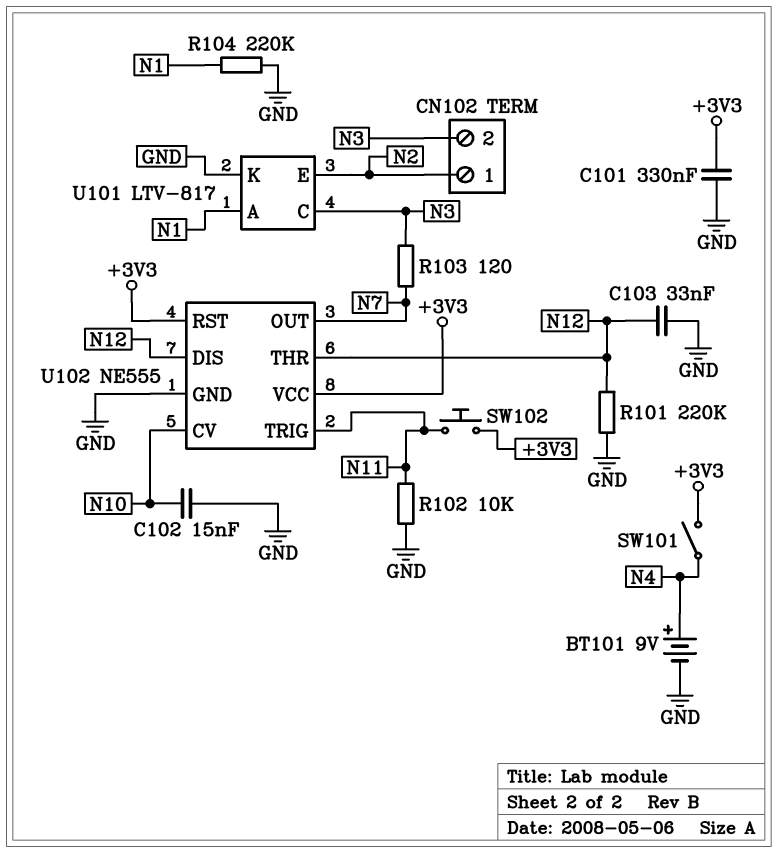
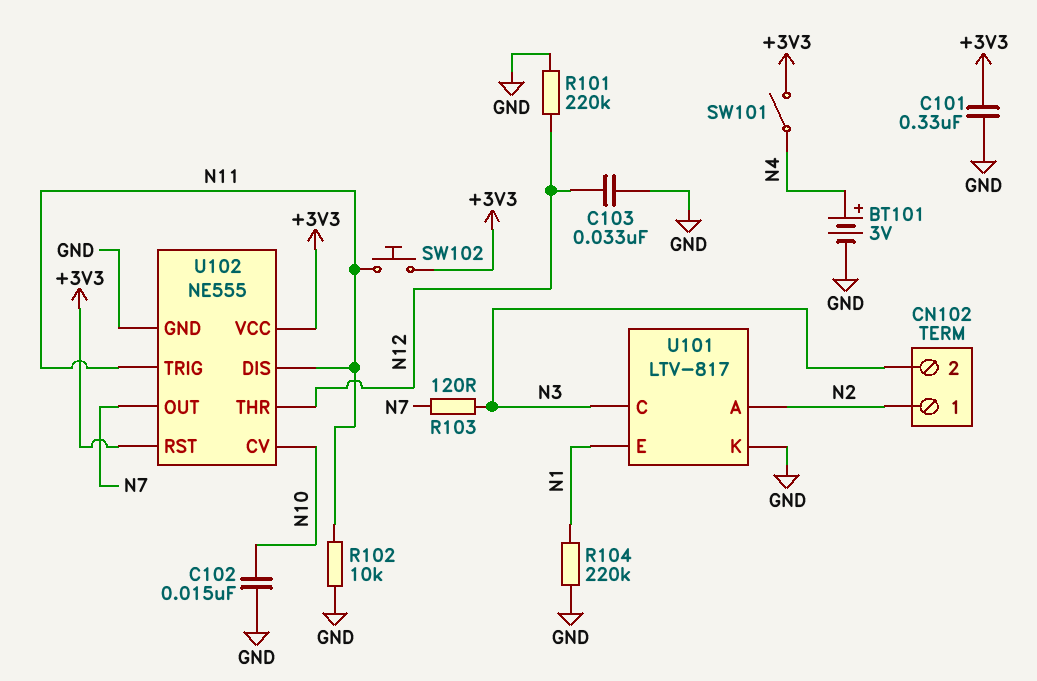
BT101: 9V (plus N4, minus GND) -> 3V (plus N4, minus GND)
U101 pin A: N1 -> N2
U101 pin E: N2 -> N1
U102 pin DIS: N12 -> N11

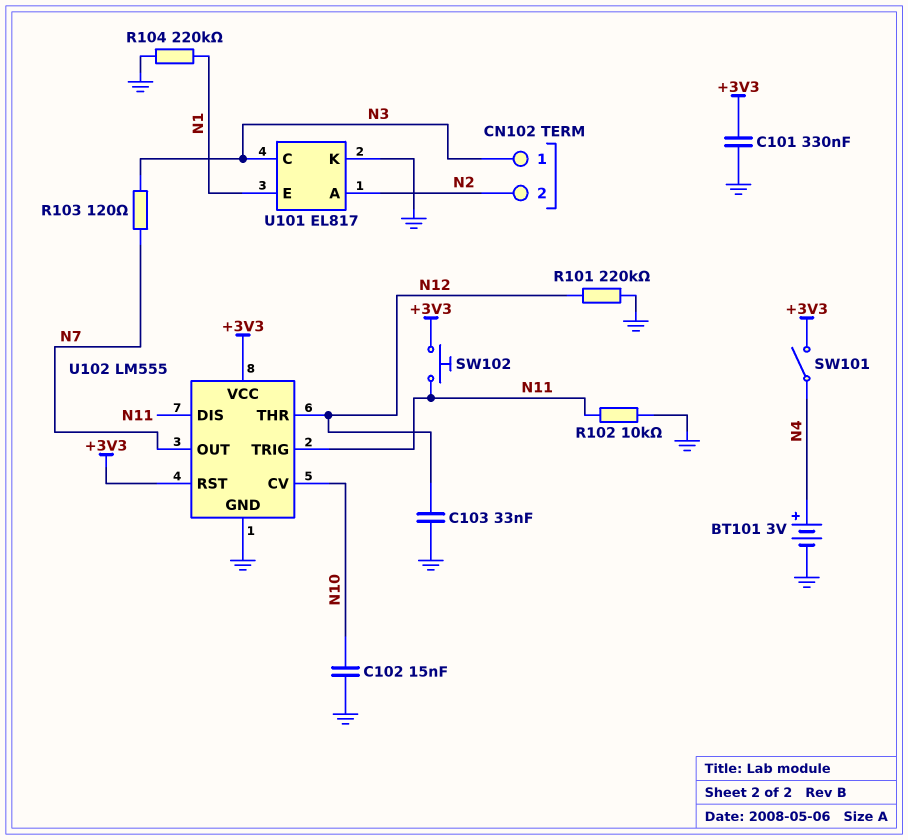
CN102 pin 1: N2 -> N3
CN102 pin 2: N3 -> N2
U101: LTV-817 -> EL817
U102: NE555 -> LM555

